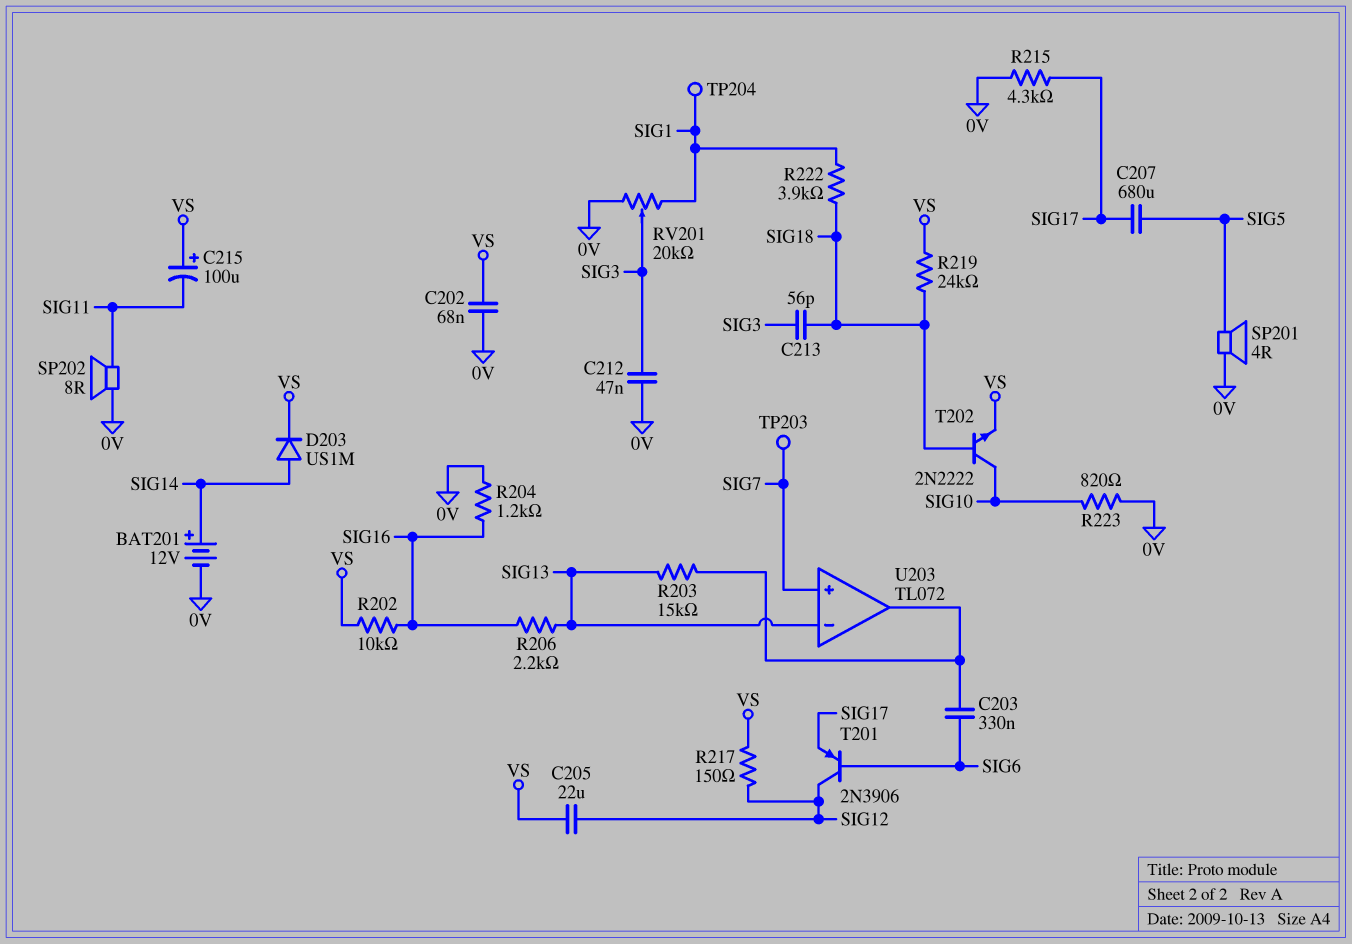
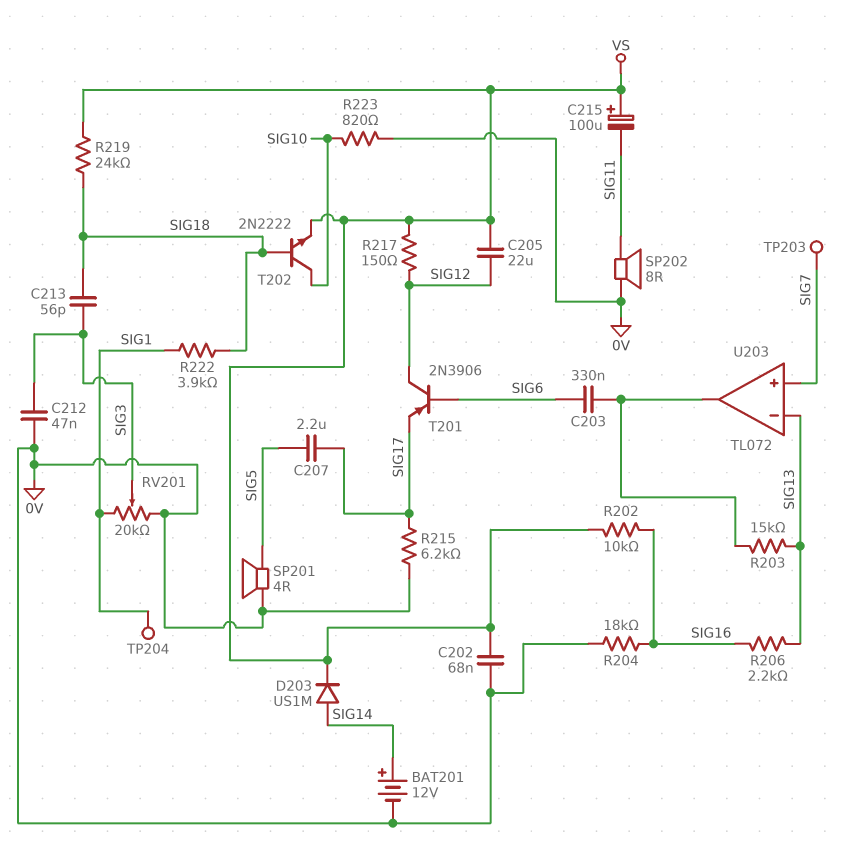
C207: 680uF (SIG5, SIG17) -> 2.2uF (SIG5, SIG17)
R204: 1.2k (0V, SIG16) -> 18k (0V, SIG16)
R215: 4.3k (0V, SIG17) -> 6.2k (0V, SIG17)

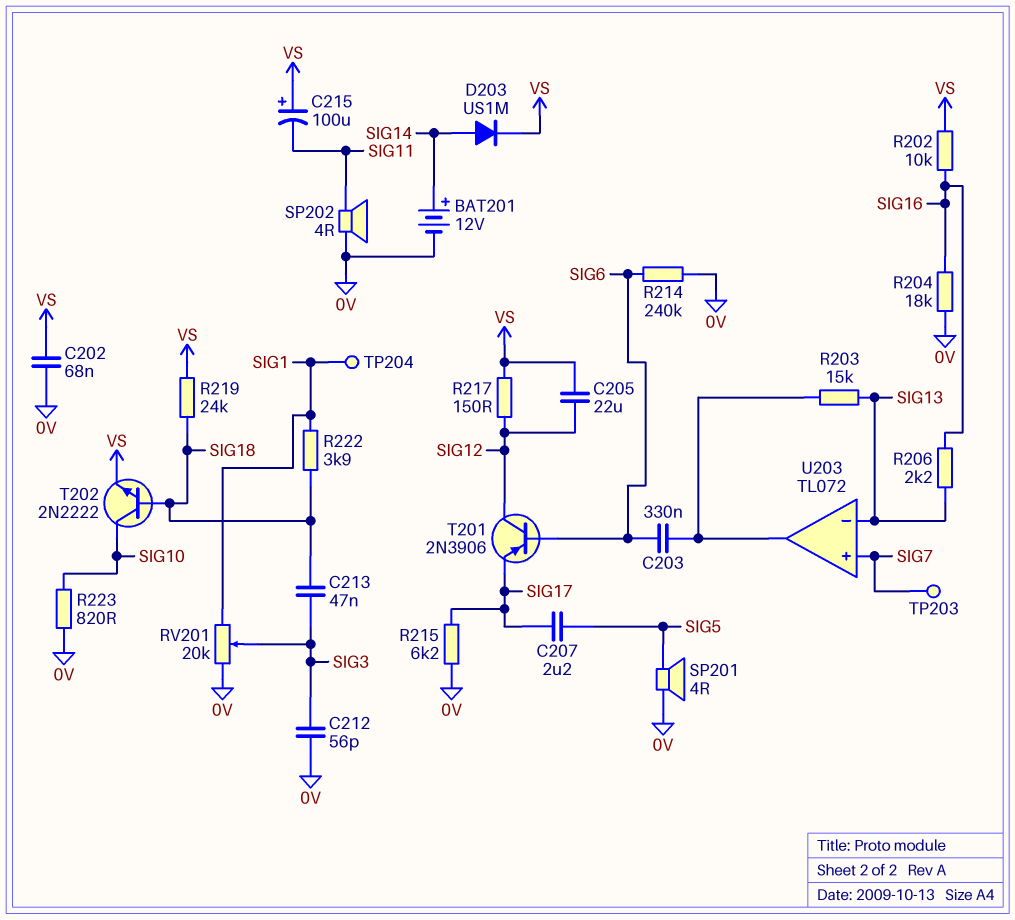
C212: 47nF (0V, SIG3) -> 56pF (0V, SIG3)
C213: 56pF (SIG3, SIG18) -> 47nF (SIG3, SIG18)
R214: none -> 240k (0V, SIG6)
SP202: speaker 8R (0V, SIG11) -> speaker 4R (0V, SIG11)

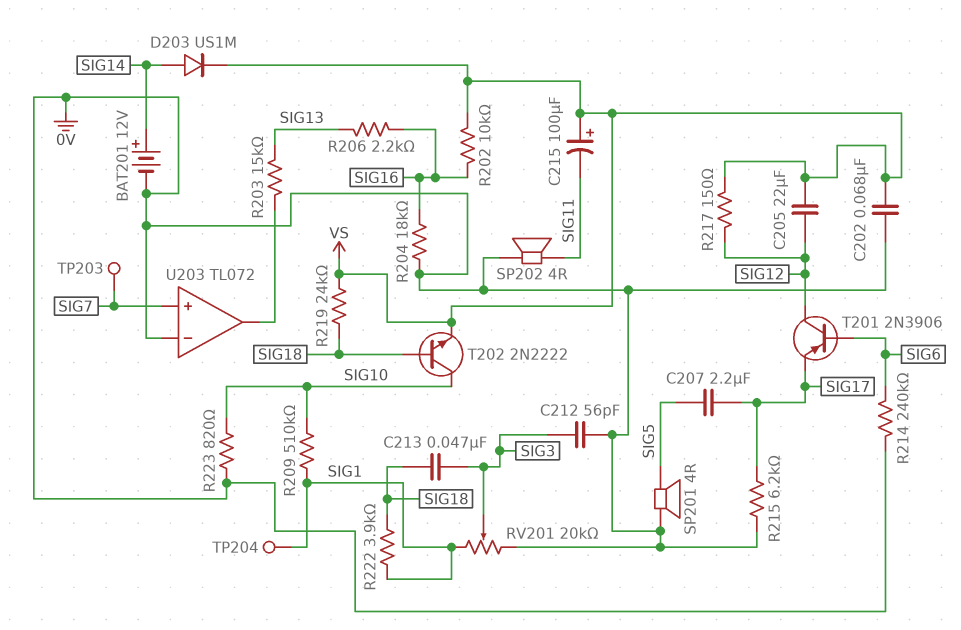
C203: 330nF (SIG6, U203/out) -> none
R209: none -> 510k (SIG1, SIG10)
U203 pin in-: SIG13 -> 0V

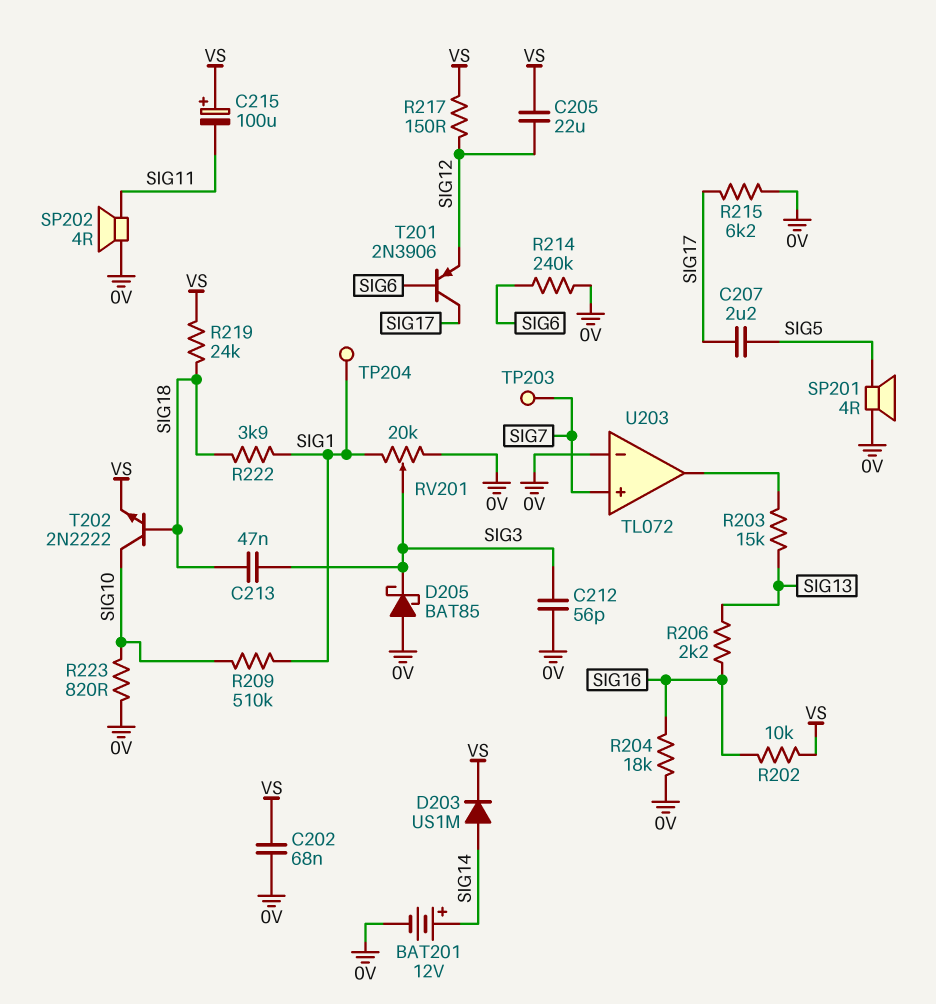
D205: none -> schottky BAT85 (A 0V, K SIG3)
T201: PNP 2N3906 (B SIG6, C SIG12, E SIG17) -> PNP 2N3906 (B SIG6, C SIG17, E SIG12)

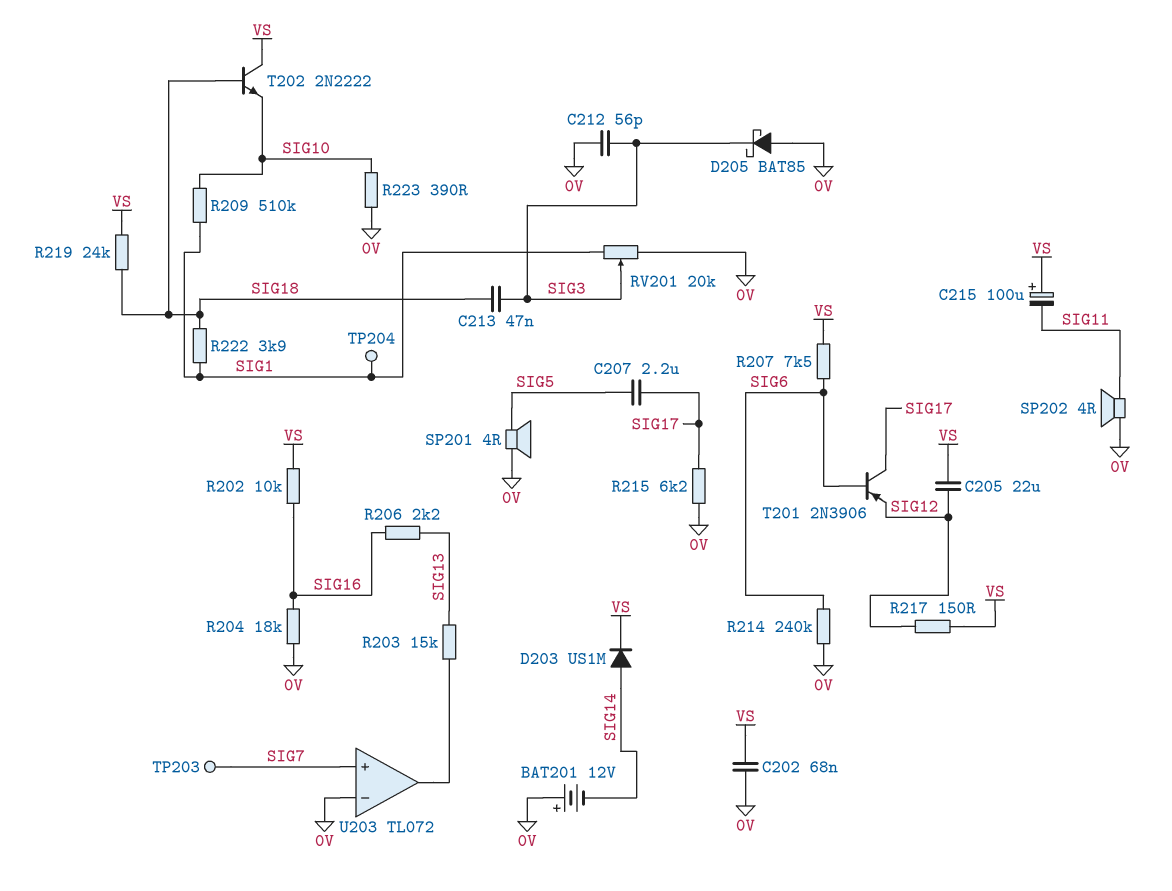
BAT201: 12V (plus SIG14, minus 0V) -> 12V (plus 0V, minus SIG14)
R207: none -> 7.5k (SIG6, VS)
R223: 820 (0V, SIG10) -> 390 (0V, SIG10)
T202: NPN 2N2222 (B SIG18, C SIG10, E VS) -> NPN 2N2222 (B SIG18, C VS, E SIG10)

